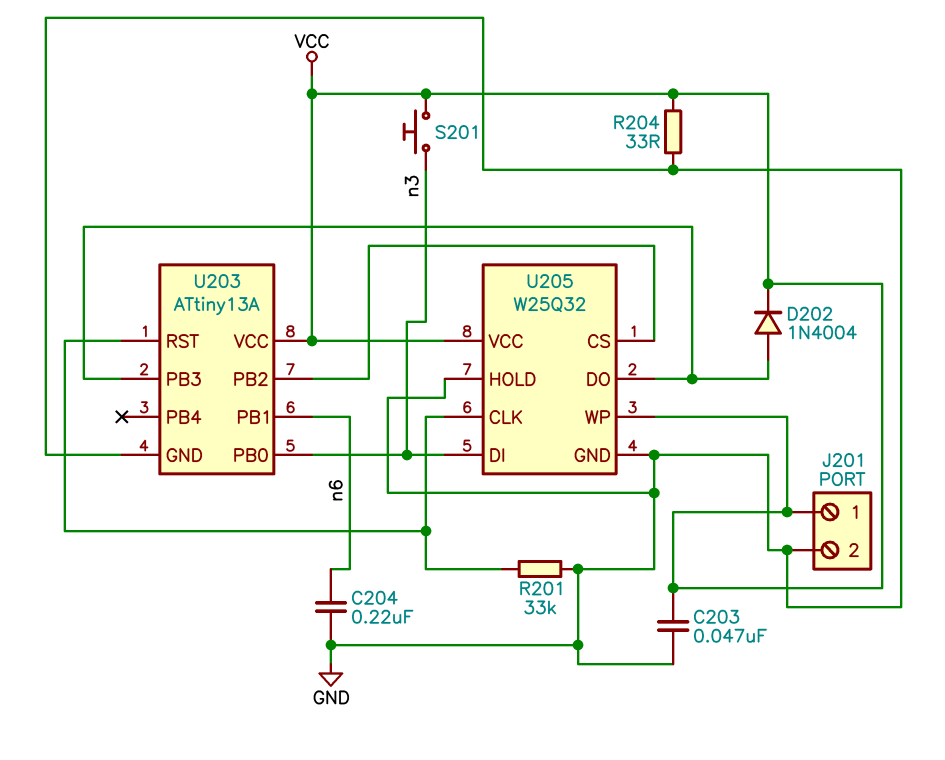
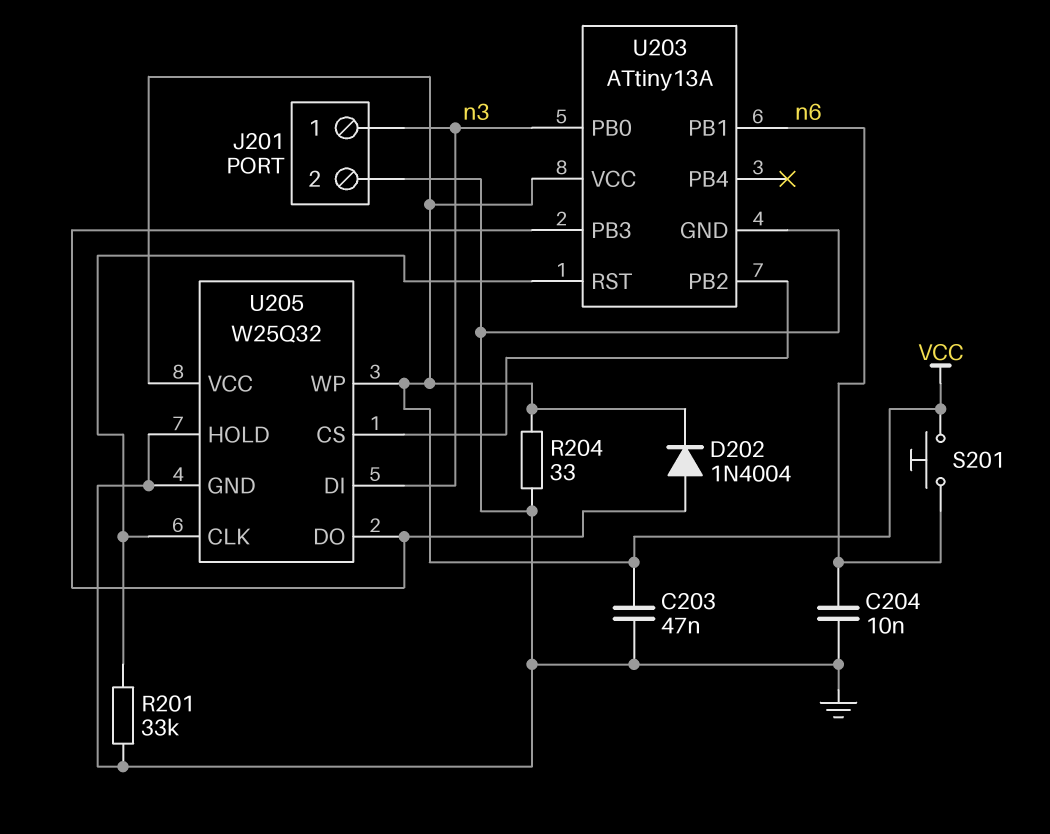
C204: 220nF (GND, n6) -> 10nF (GND, n6)
J201 pin 1: VCC -> n3
S201: button (VCC, n3) -> button (VCC, n6)

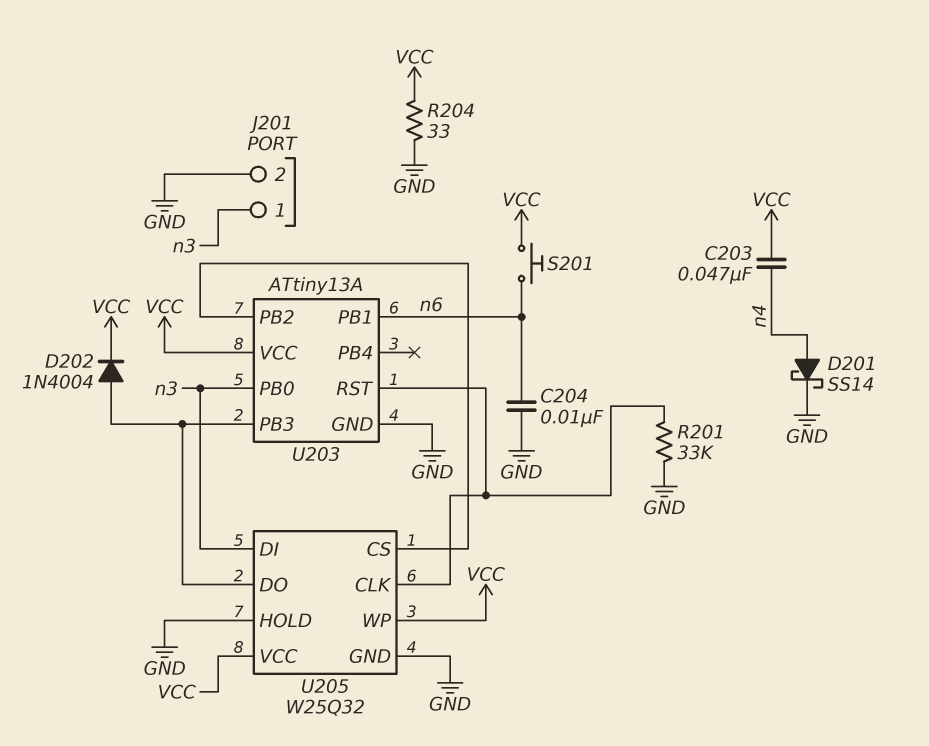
C203: 47nF (GND, VCC) -> 47nF (VCC, n4)
D201: none -> schottky SS14 (A n4, K GND)

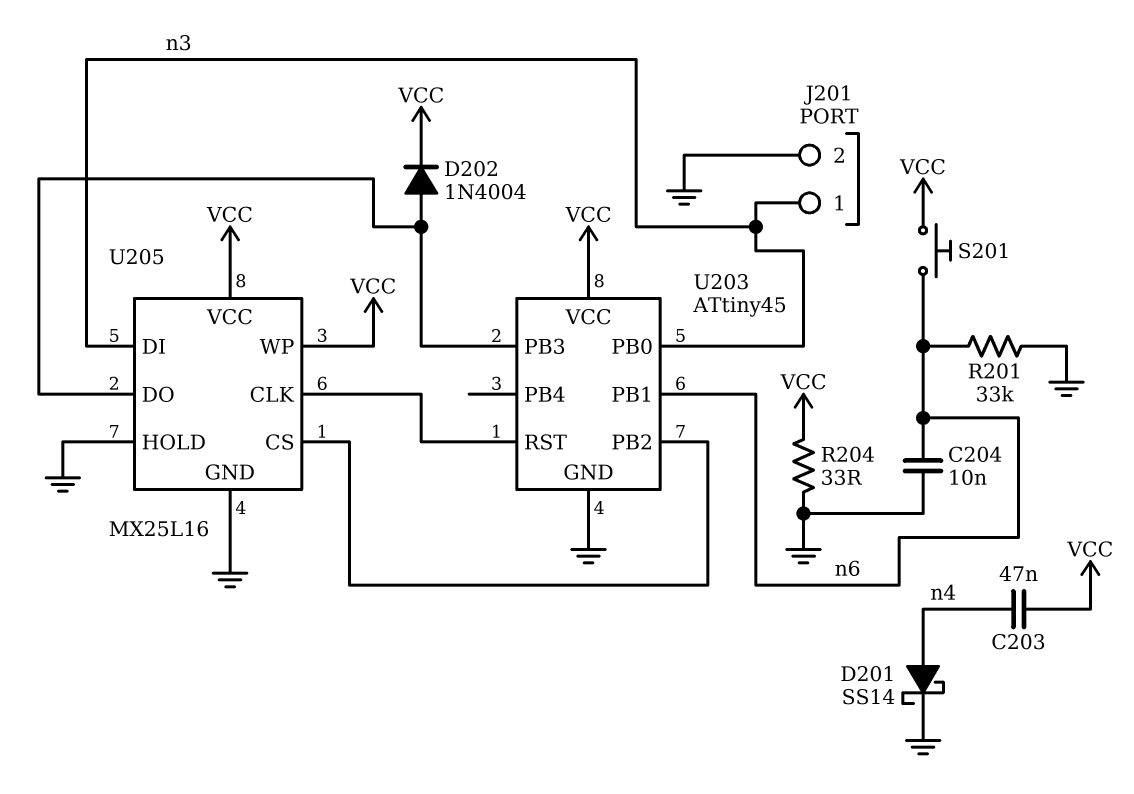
R201: 33k (GND, U203/RST) -> 33k (GND, n6)
U203: ATtiny13A -> ATtiny45
U205: W25Q32 -> MX25L16

